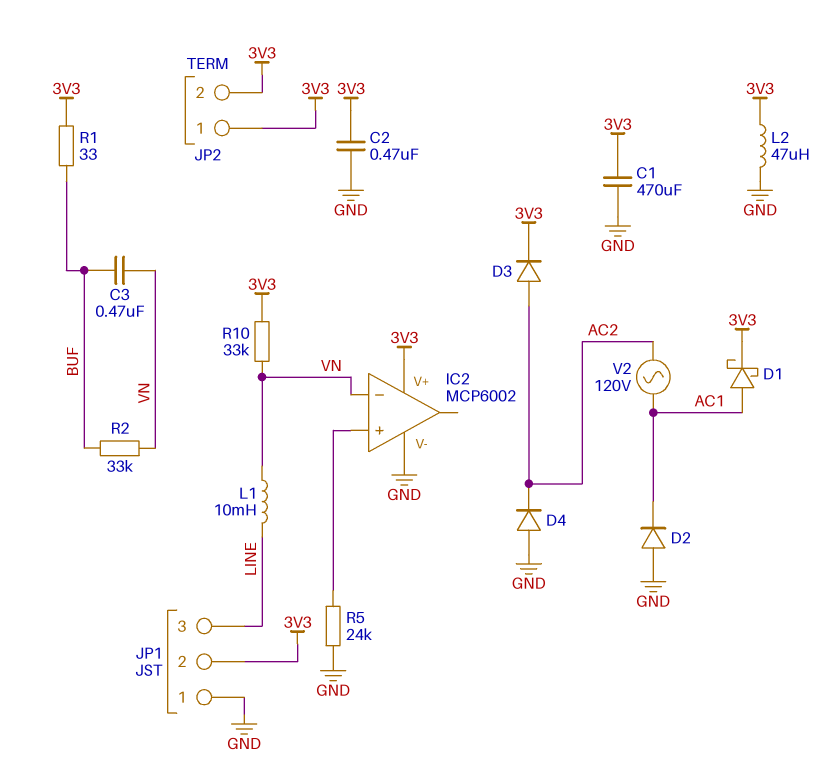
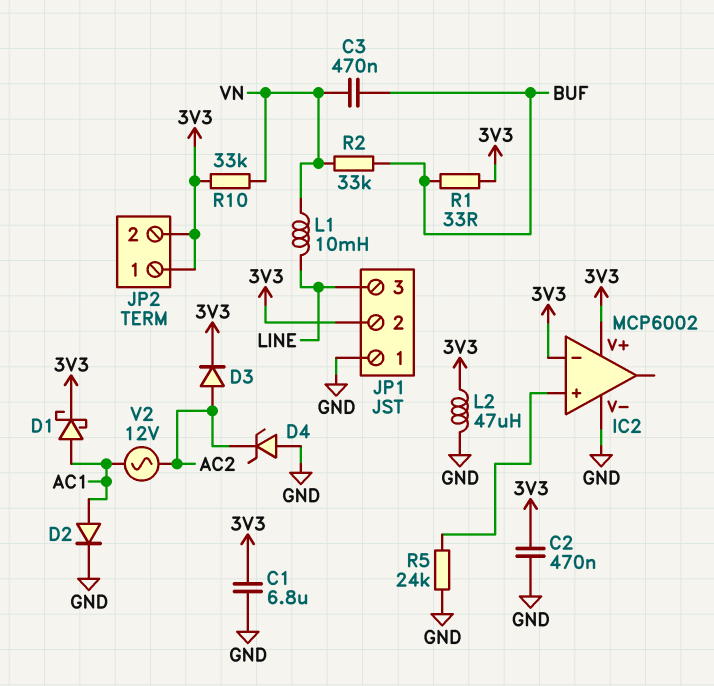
C1: 470uF (3V3, GND) -> 6.8uF (3V3, GND)
D2: diode (A GND, K AC1) -> diode (A AC1, K GND)
D4: diode (A GND, K AC2) -> zener (A GND, K AC2)
IC2 pin in-: VN -> 3V3
V2: AC 120V (AC1, AC2) -> AC 12V (AC1, AC2)

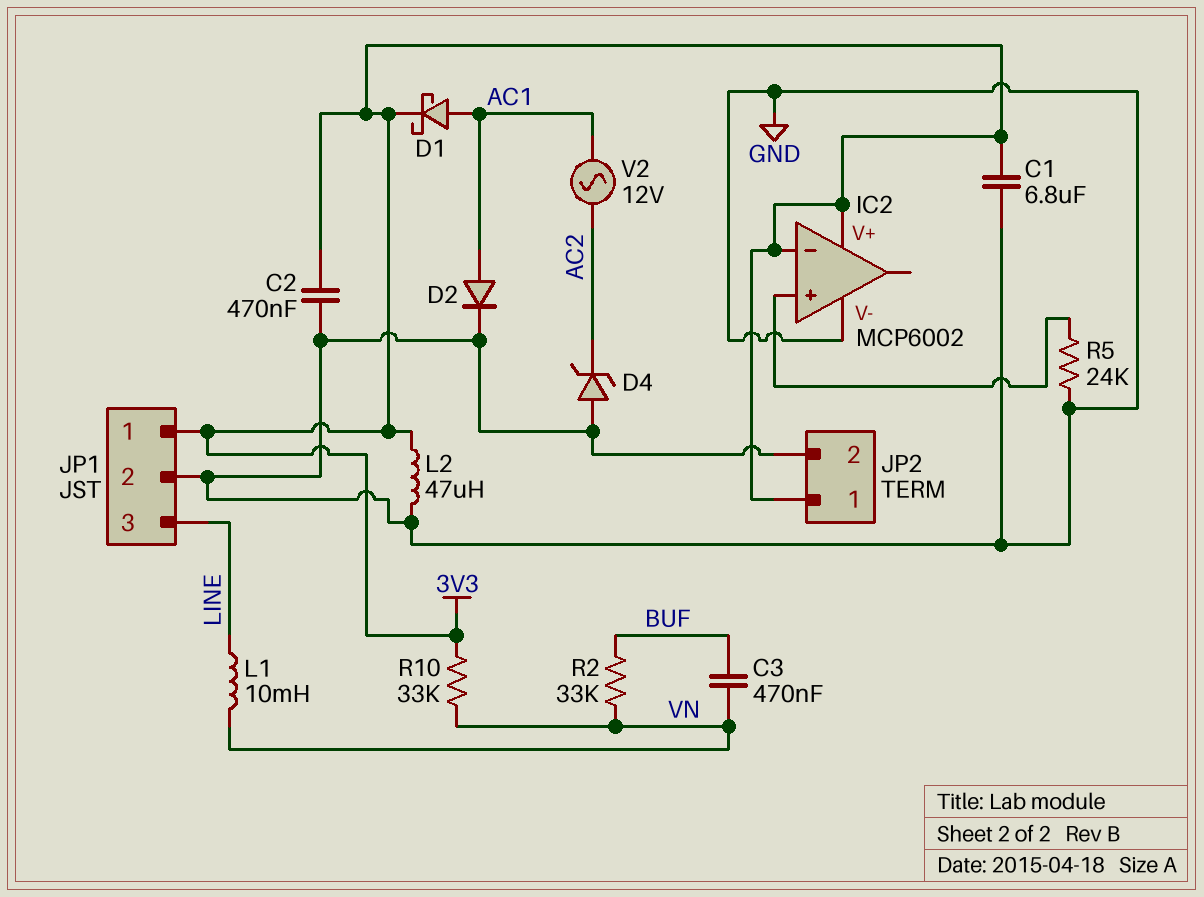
D3: diode (A AC2, K 3V3) -> none
JP1 pin 1: GND -> 3V3
JP1 pin 2: 3V3 -> GND
JP2 pin 2: 3V3 -> GND
R1: 33 (3V3, BUF) -> none

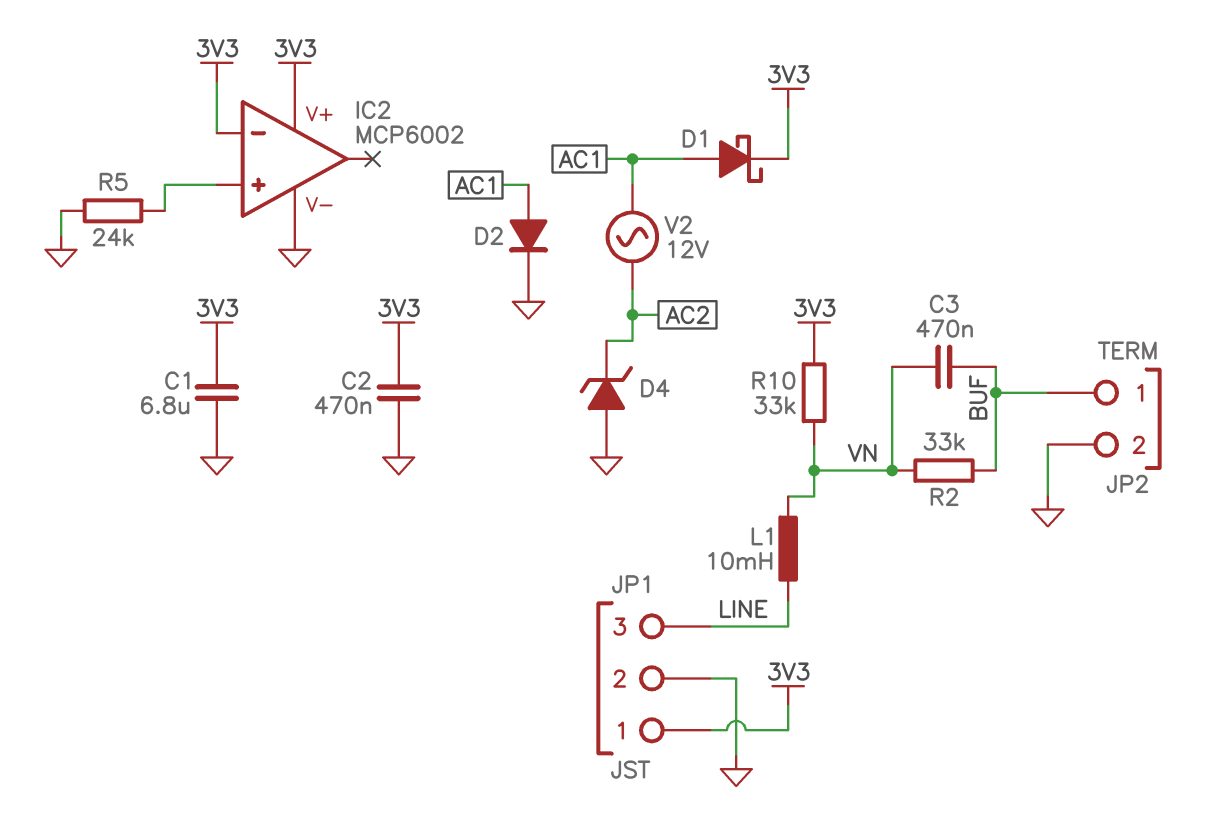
JP2 pin 1: 3V3 -> BUF
L2: 47uH (3V3, GND) -> none

